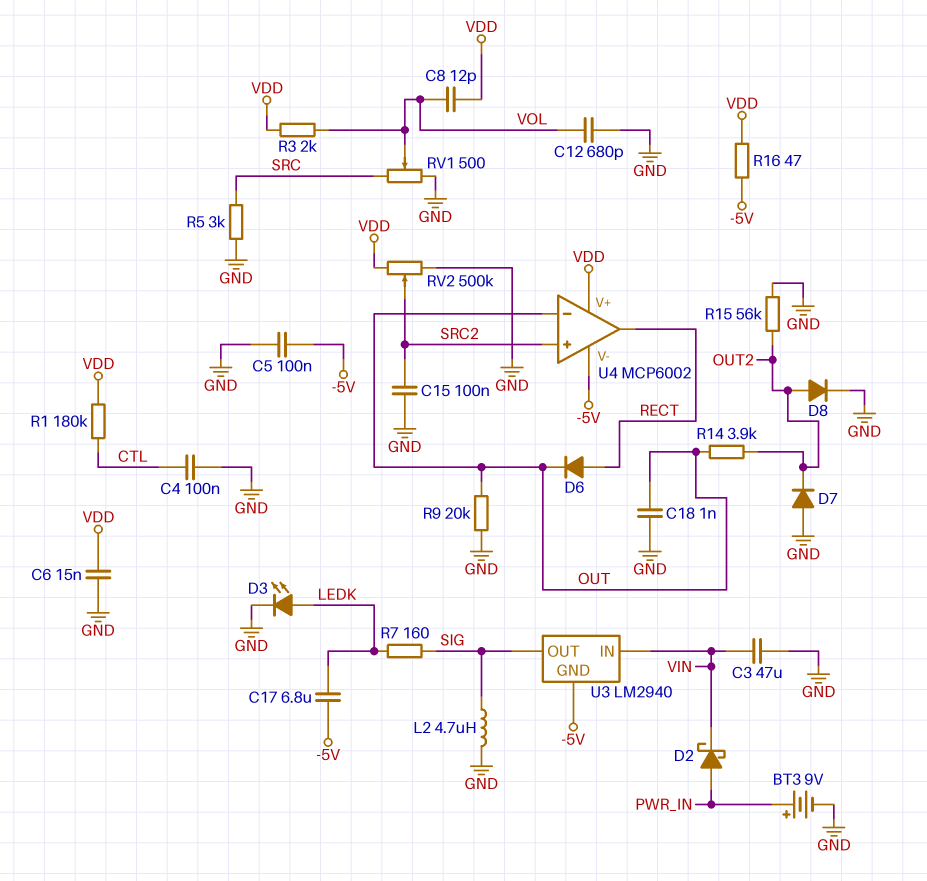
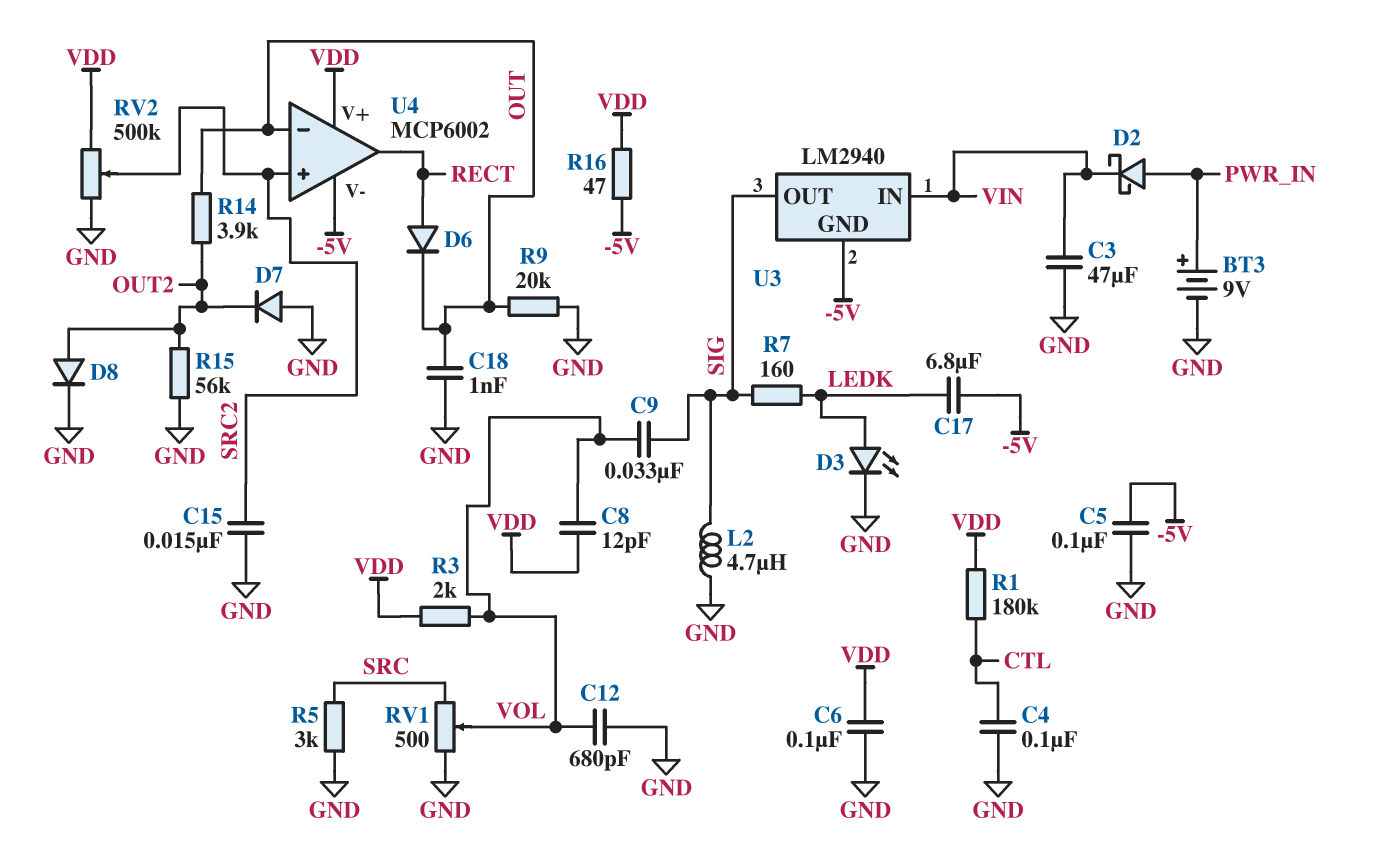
C6: 15nF (GND, VDD) -> 100nF (GND, VDD)
C9: none -> 33nF (SIG, VOL)
C15: 100nF (GND, SRC2) -> 15nF (GND, SRC2)

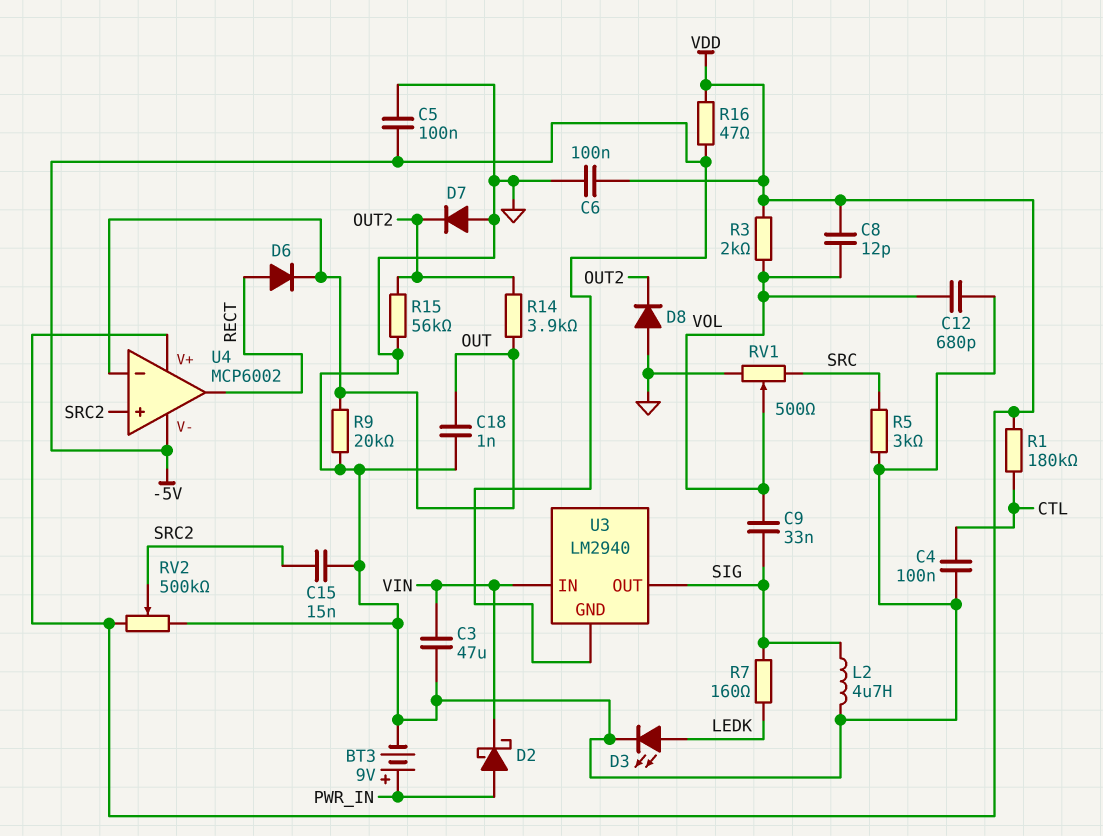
C17: 6.8uF (-5V, LEDK) -> none
D8: diode (A OUT2, K GND) -> diode (A GND, K OUT2)

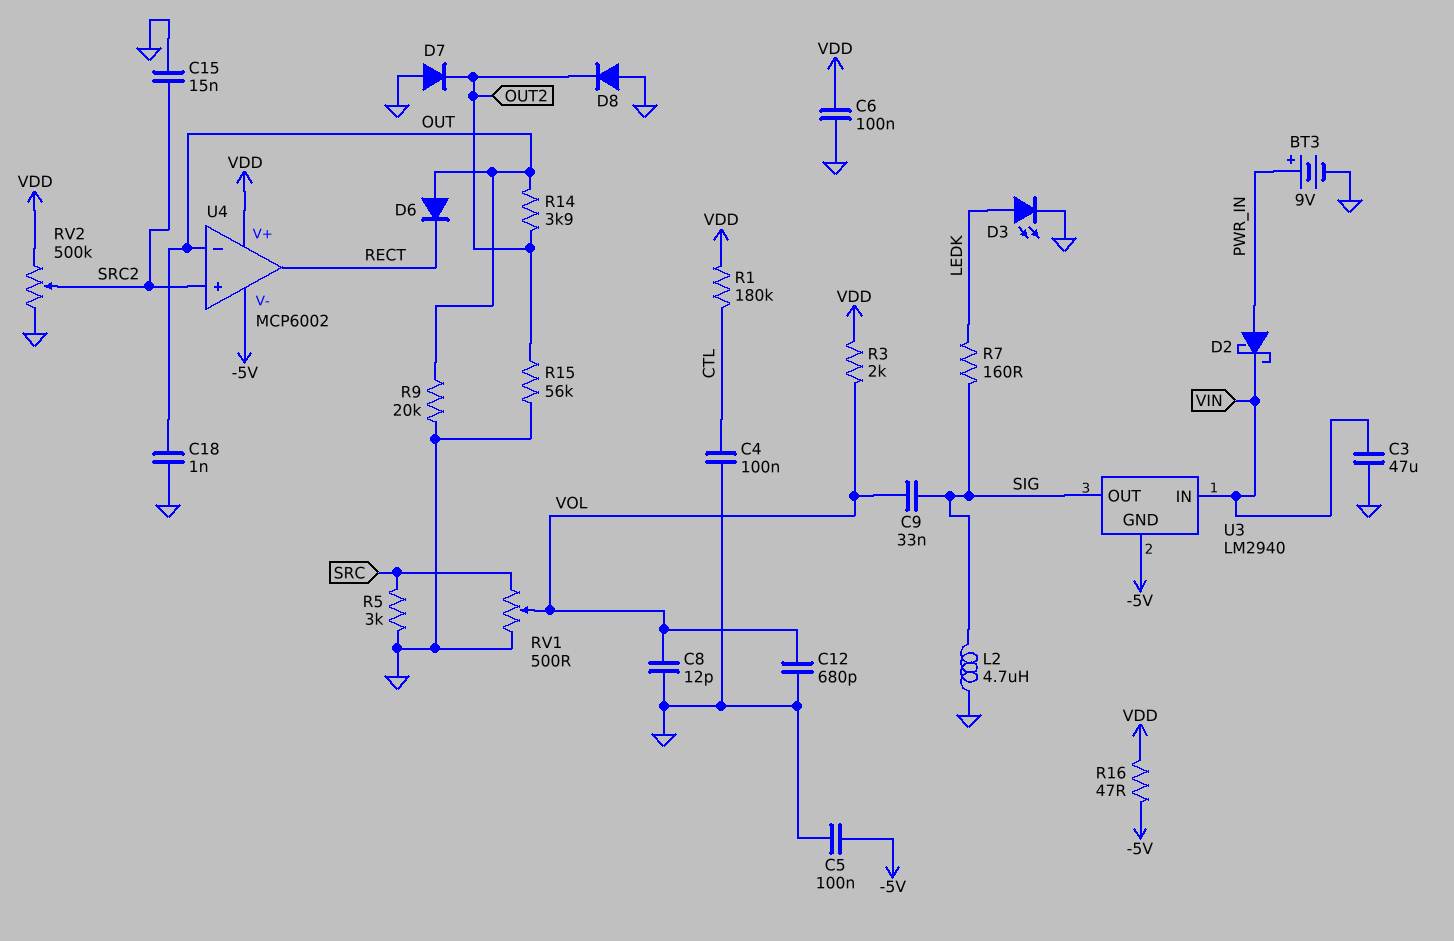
C8: 12pF (VDD, VOL) -> 12pF (GND, VOL)
D6: diode (A RECT, K OUT) -> diode (A OUT, K RECT)

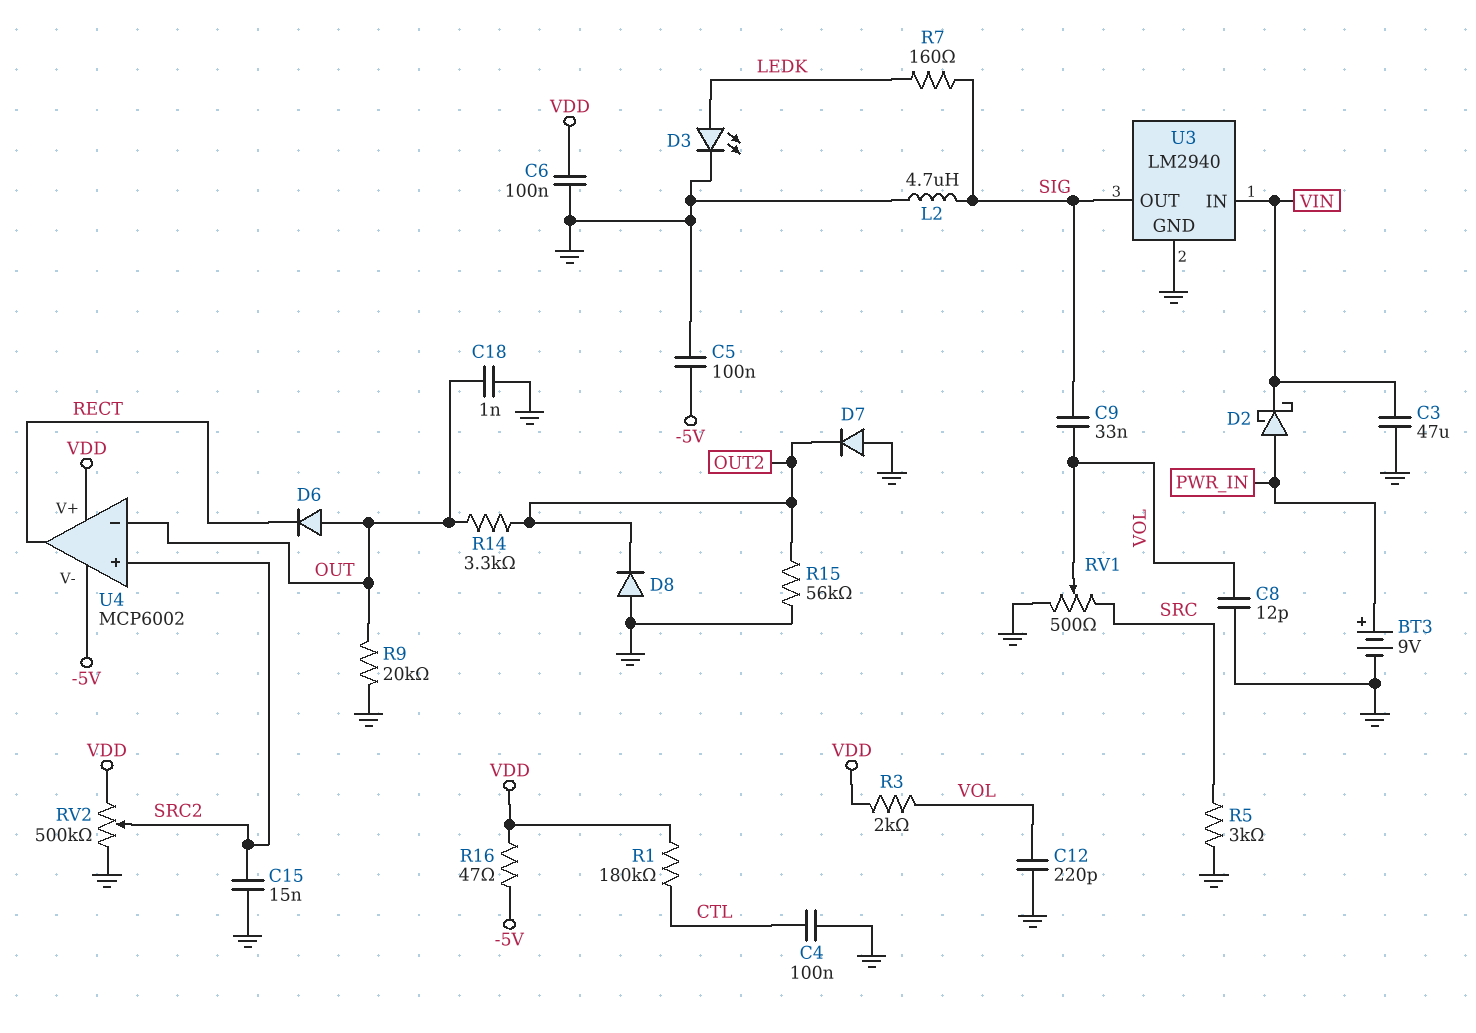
C12: 680pF (GND, VOL) -> 220pF (GND, VOL)
R14: 3.9k (OUT, OUT2) -> 3.3k (OUT, OUT2)
U3 pin GND: -5V -> GND

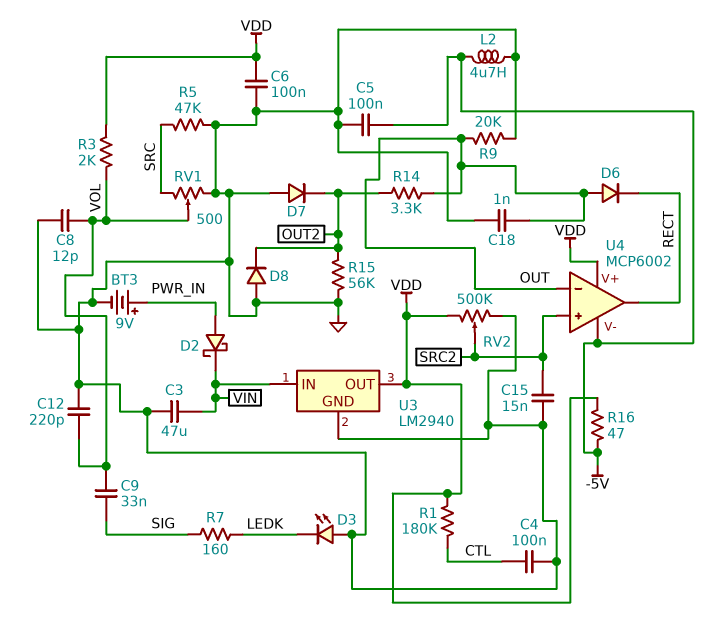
D3: LED (A LEDK, K GND) -> LED (A GND, K LEDK)
L2: 4.7uH (GND, SIG) -> 4.7uH (-5V, GND)
R5: 3k (GND, SRC) -> 47k (GND, SRC)
U3 pin OUT: SIG -> VDD

